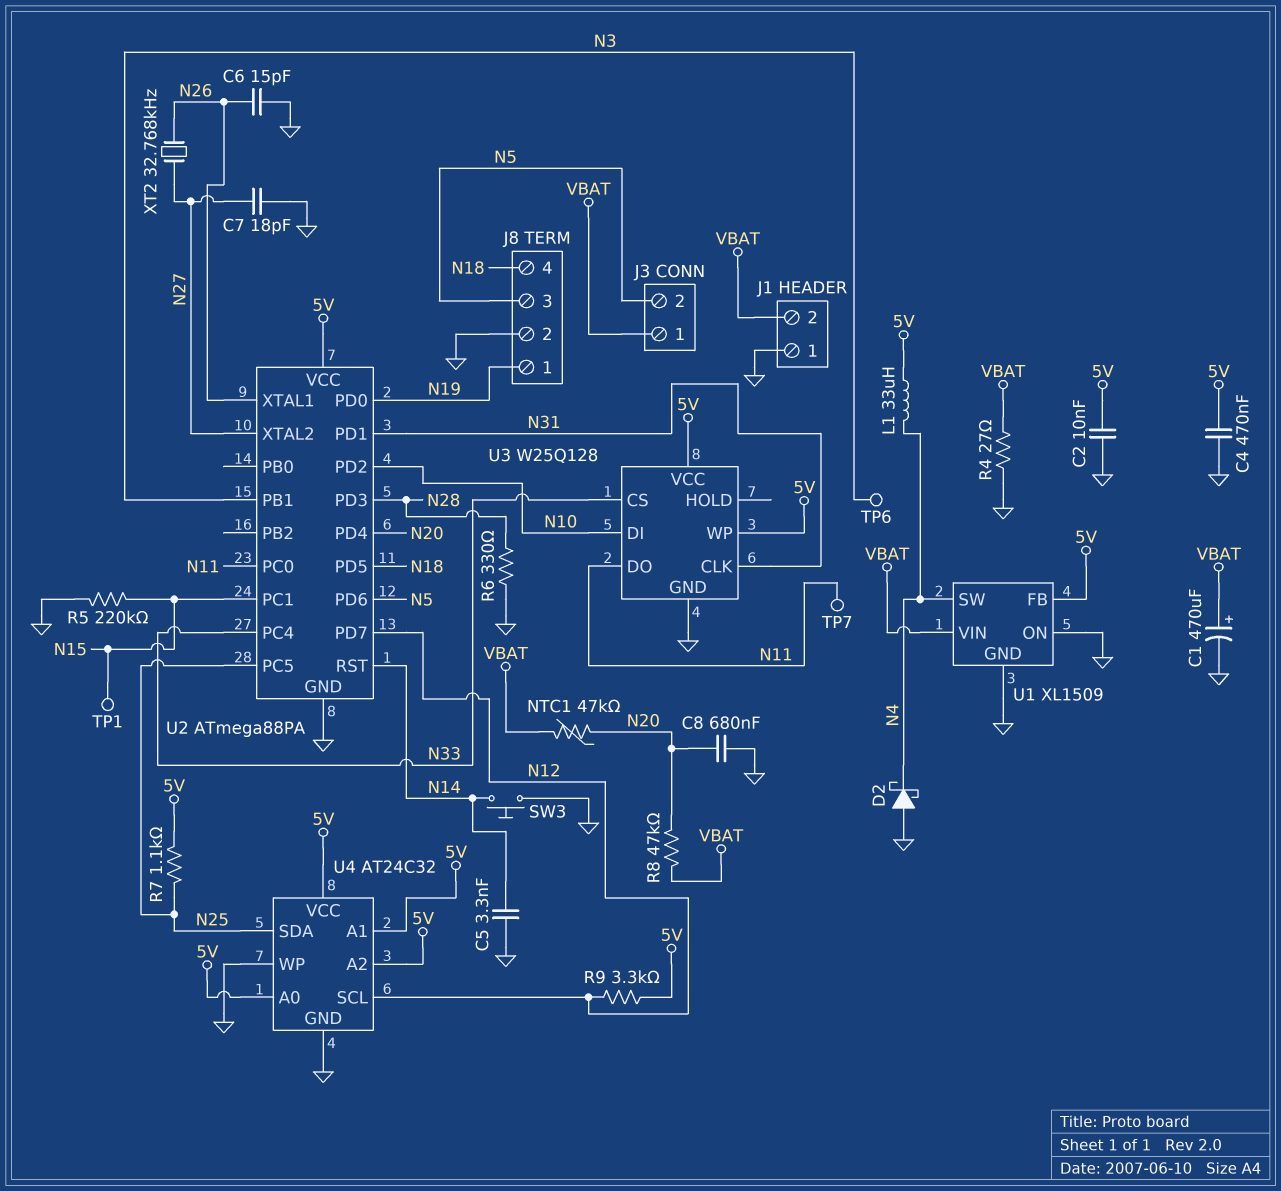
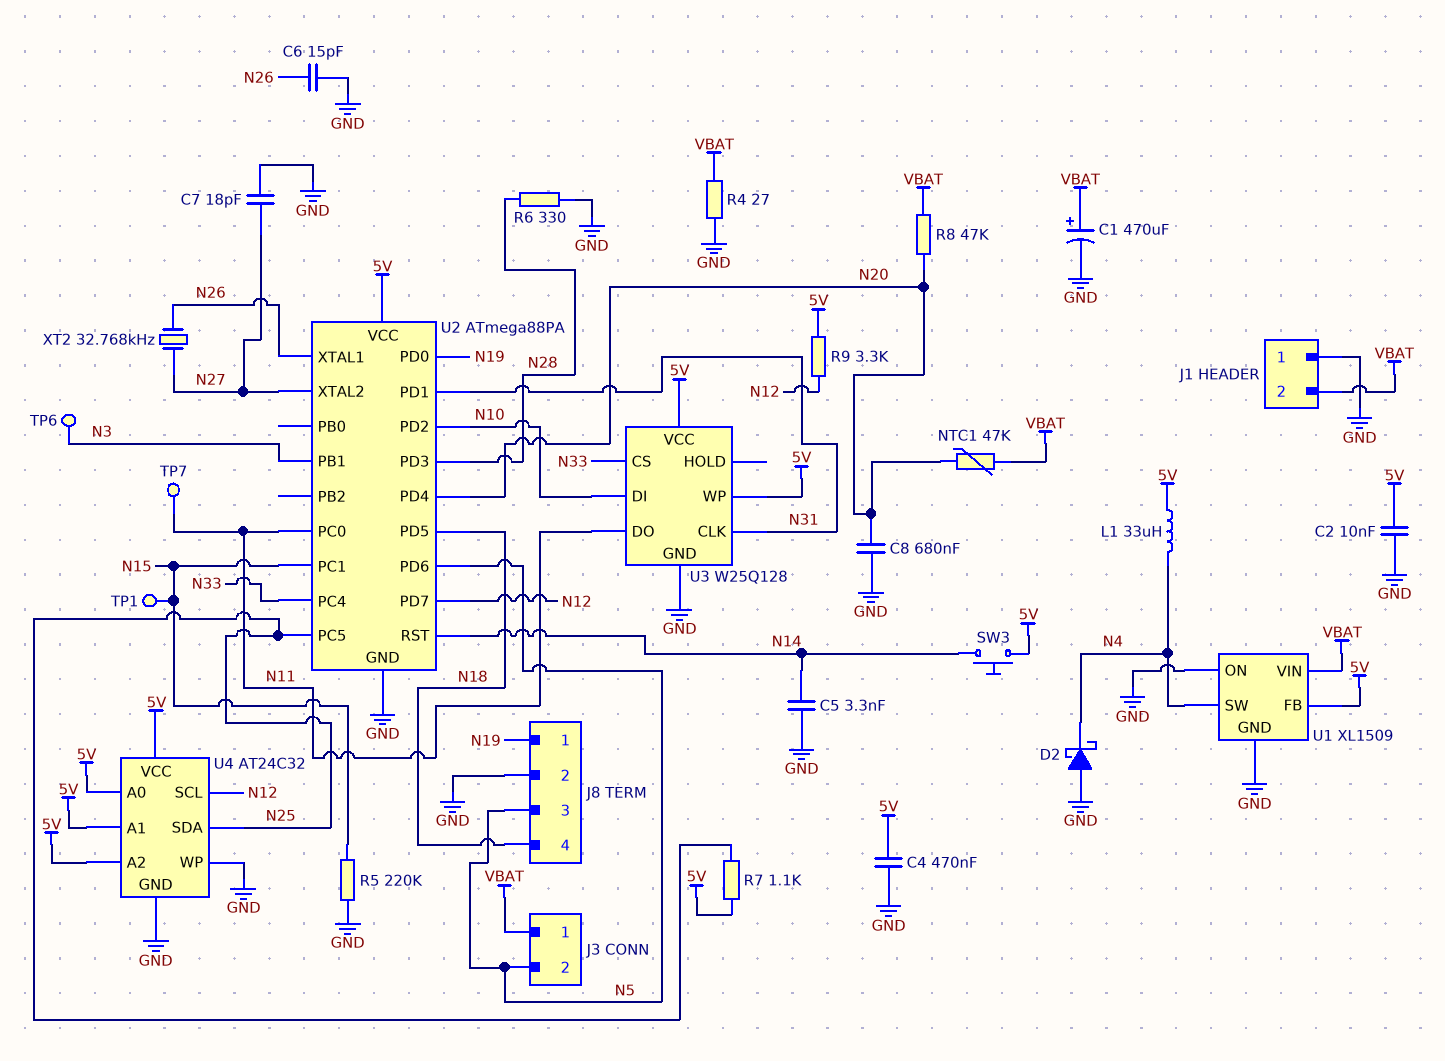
SW3: button (GND, N14) -> button (5V, N14)

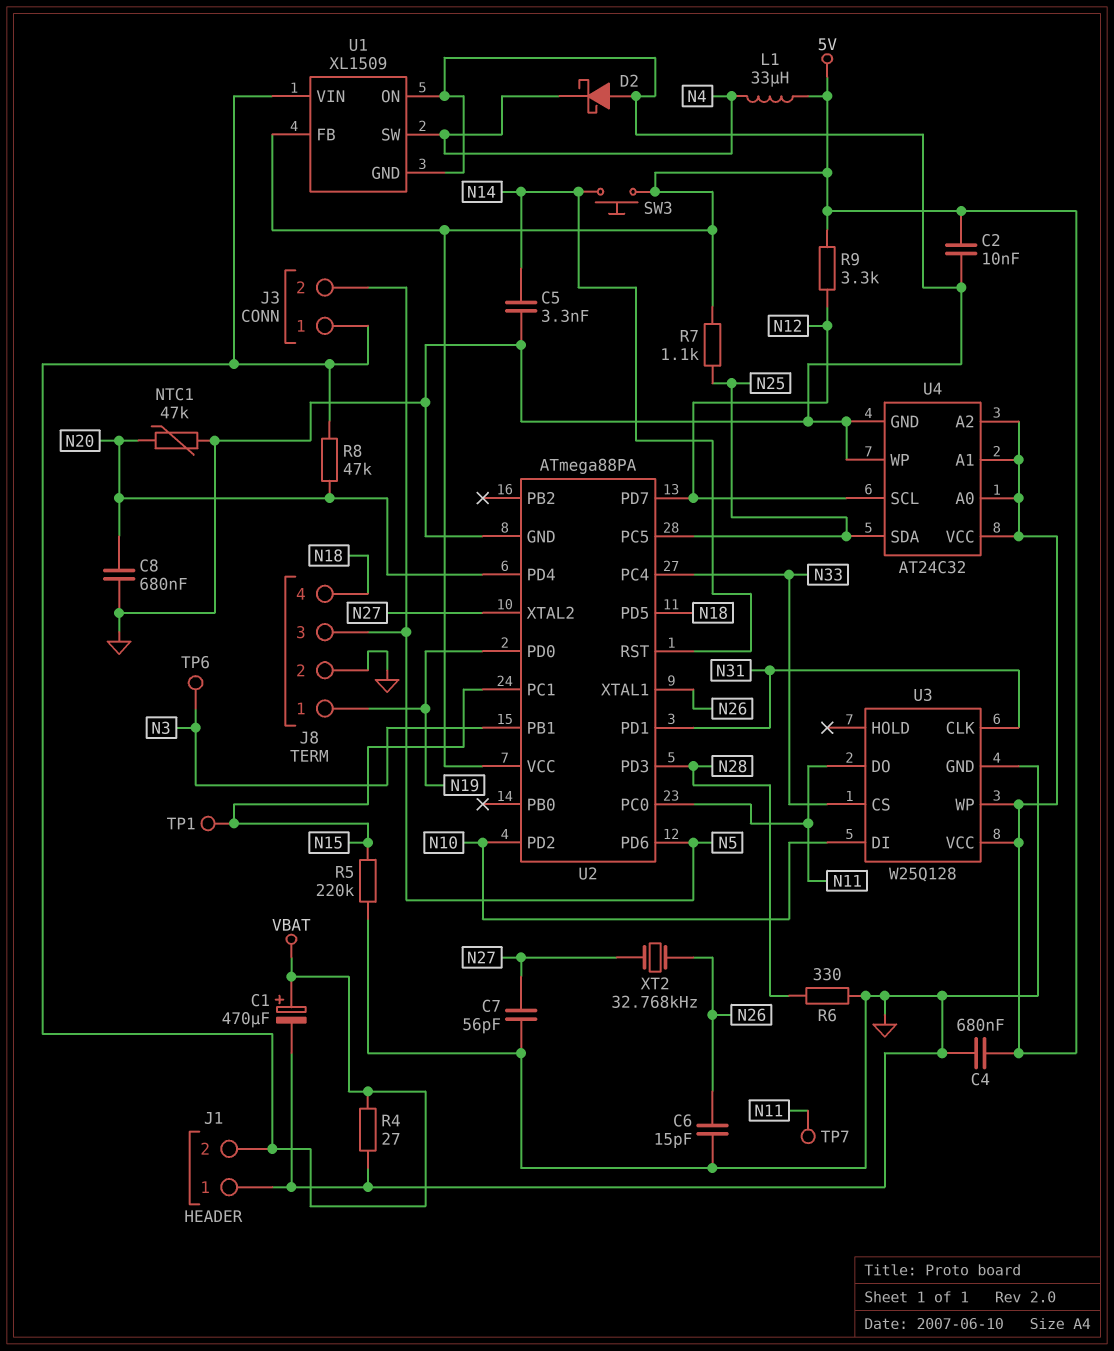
C4: 470nF (5V, GND) -> 680nF (5V, GND)
C7: 18pF (GND, N27) -> 56pF (GND, N27)
NTC1: 47k (N20, VBAT) -> 47k (GND, N20)

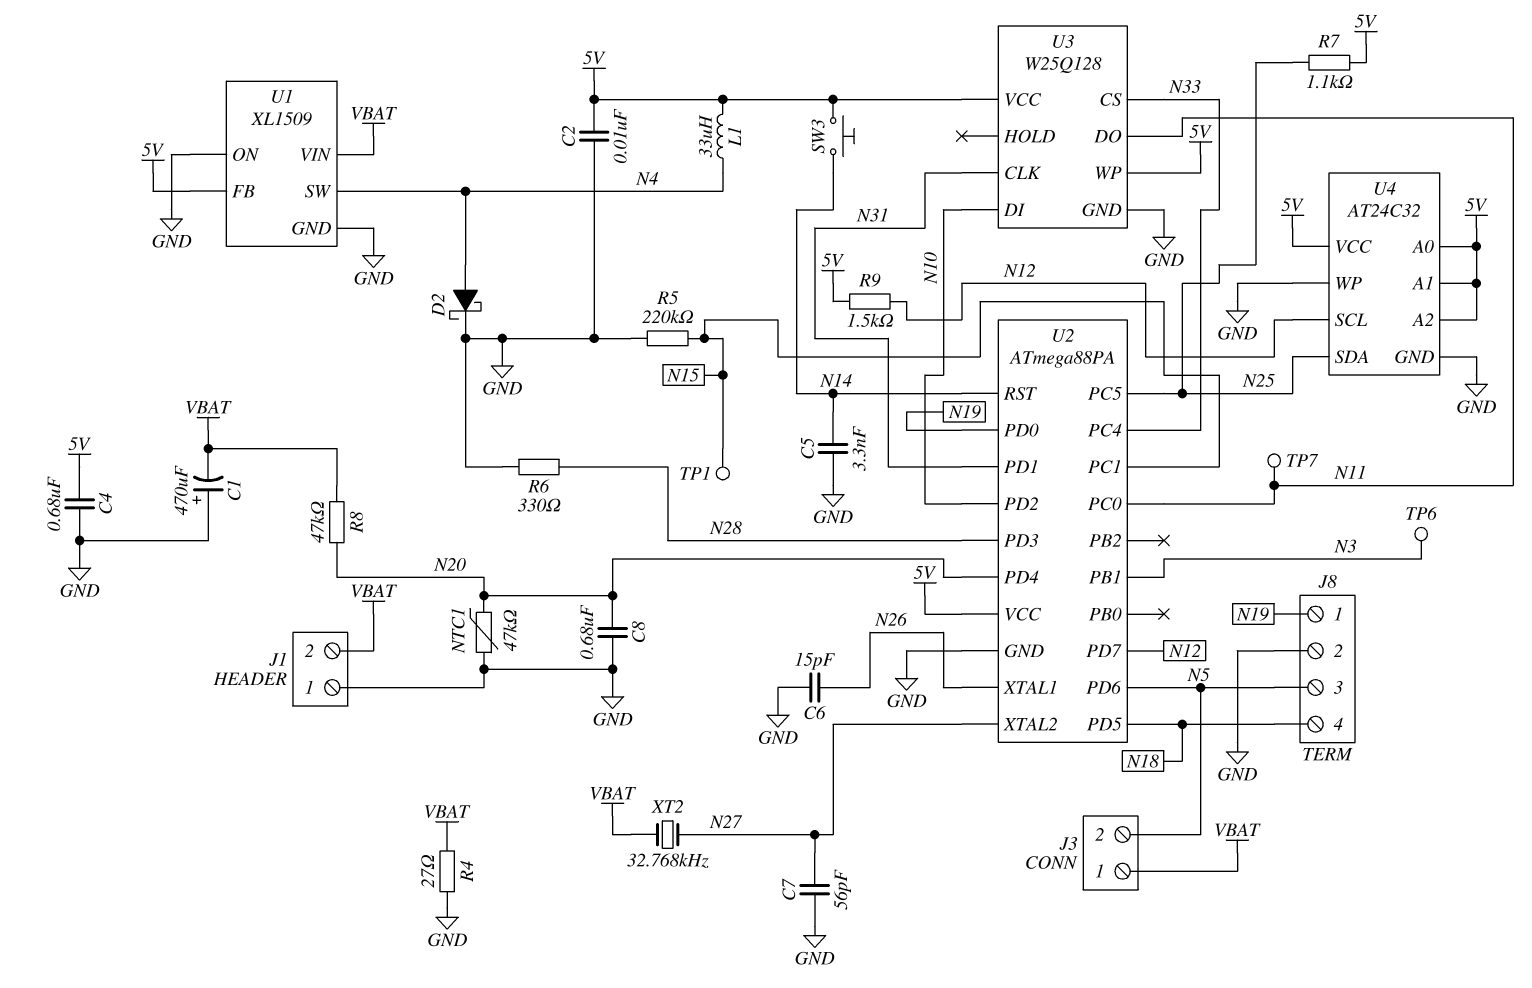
C1: 470uF (plus VBAT, minus GND) -> 470uF (plus GND, minus VBAT)
D2: schottky (A GND, K N4) -> schottky (A N4, K GND)
R9: 3.3k (5V, N12) -> 1.5k (5V, N12)
XT2: 32.768kHz (N26, N27) -> 32.768kHz (N27, VBAT)

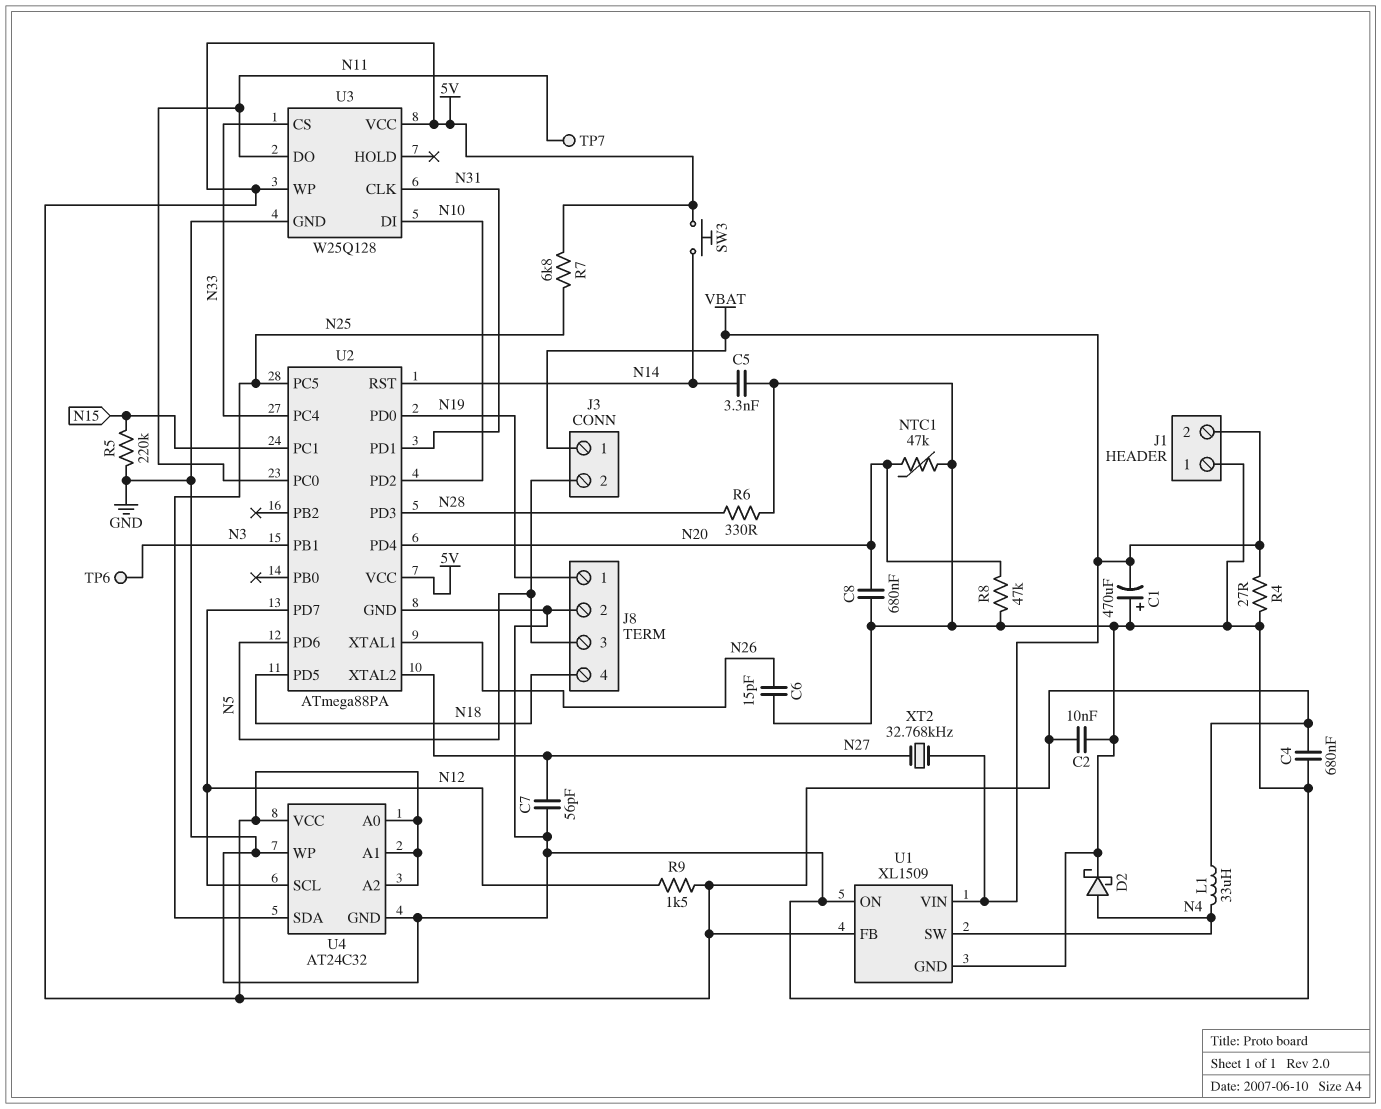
R7: 1.1k (5V, N25) -> 6.8k (5V, N25)
R8: 47k (N20, VBAT) -> 47k (GND, N20)
TP1: test point (N15) -> none

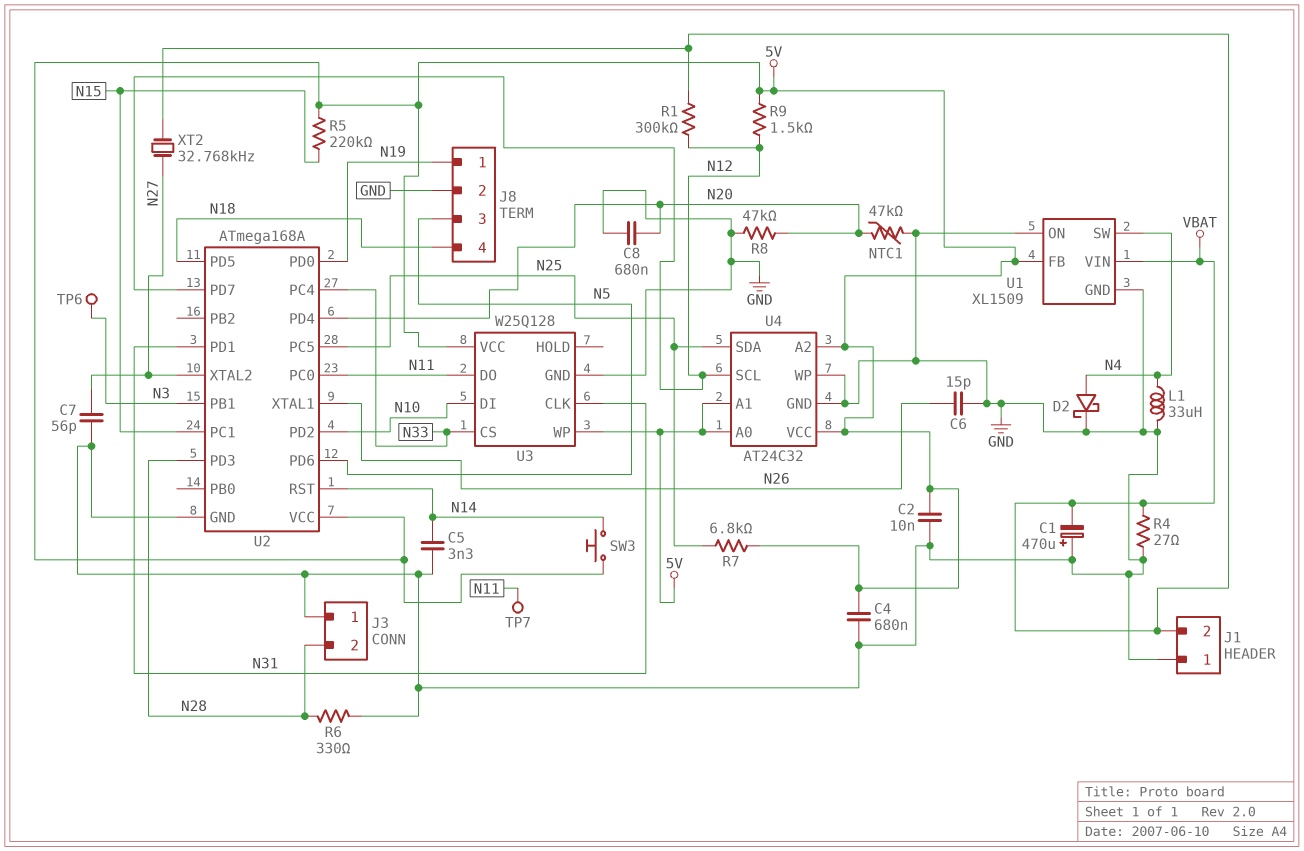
J3 pin 1: VBAT -> GND
J3 pin 2: N5 -> N28
L1: 33uH (5V, N4) -> 33uH (GND, N4)
R1: none -> 300k (N12, VBAT)
R5: 220k (GND, N15) -> 220k (5V, N15)
U2: ATmega88PA -> ATmega168A

